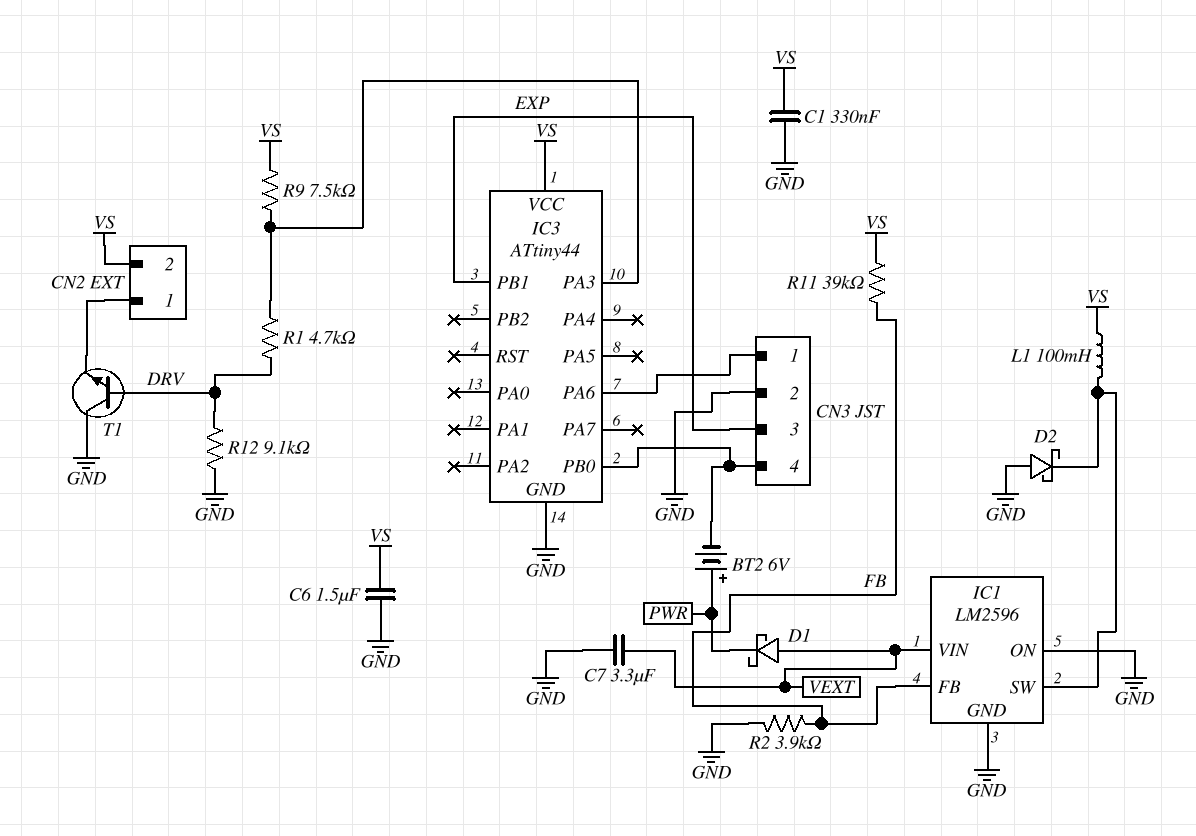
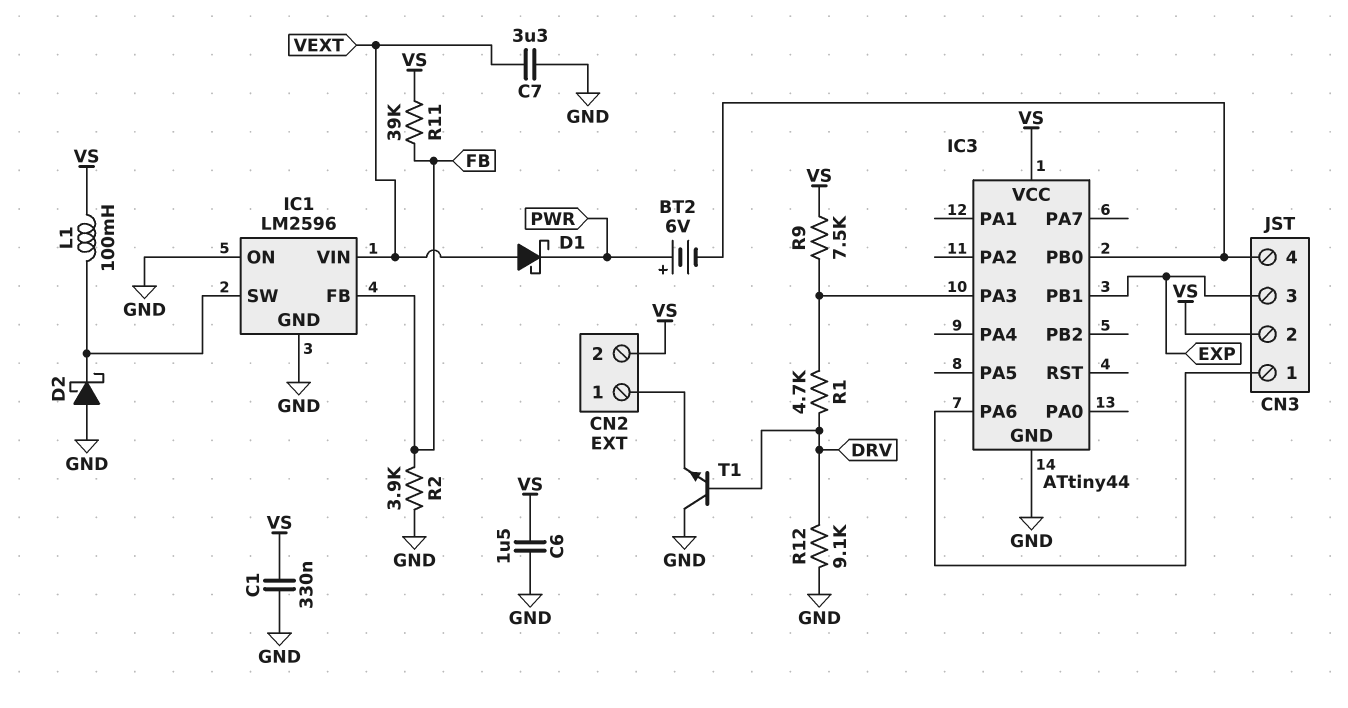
CN3 pin 2: GND -> VS

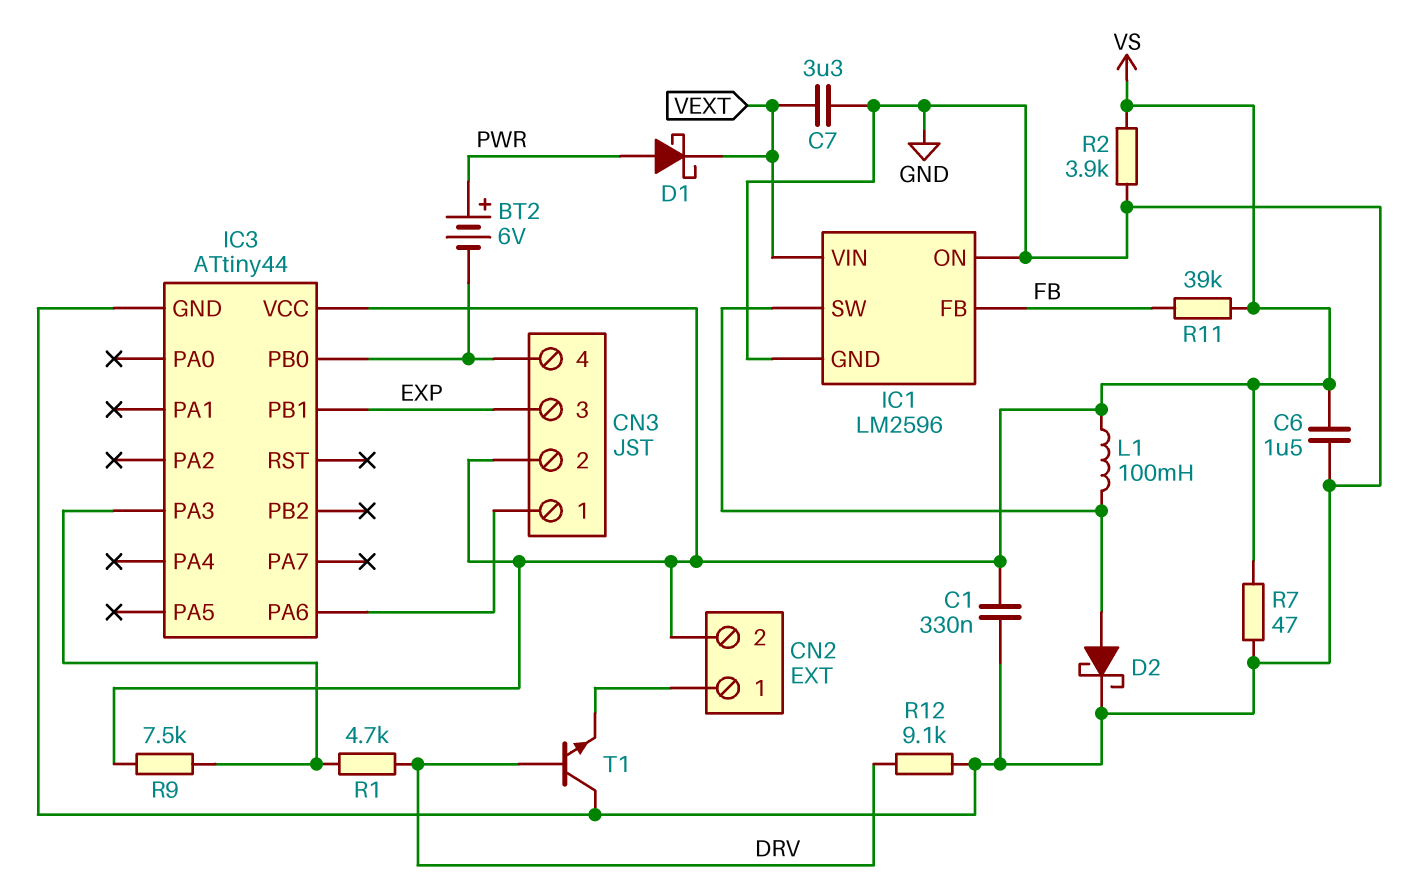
D1: schottky (A VEXT, K PWR) -> schottky (A PWR, K VEXT)
D2: schottky (A GND, K IC1/SW) -> schottky (A IC1/SW, K GND)
R2: 3.9k (FB, GND) -> 3.9k (GND, VS)
R7: none -> 47 (GND, VS)

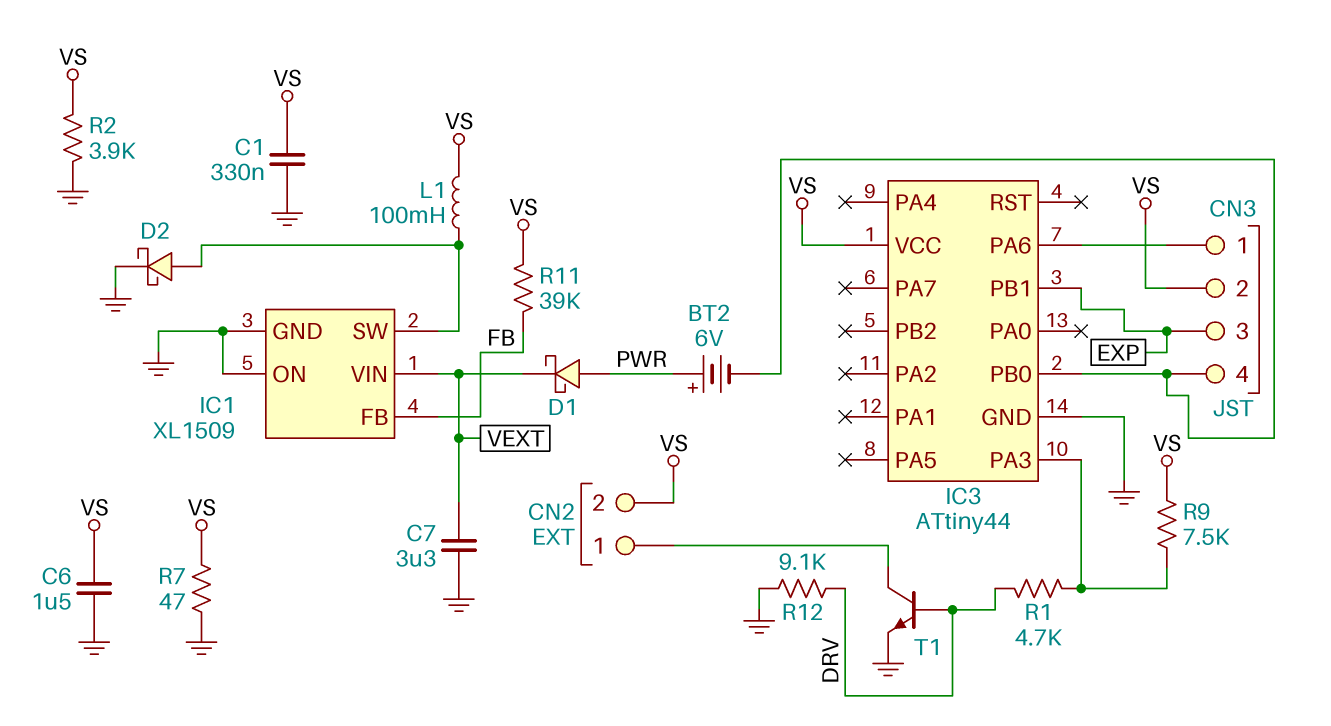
IC1: LM2596 -> XL1509
T1: NPN (B DRV, C GND, E CN2/1) -> NPN (B DRV, C CN2/1, E GND)

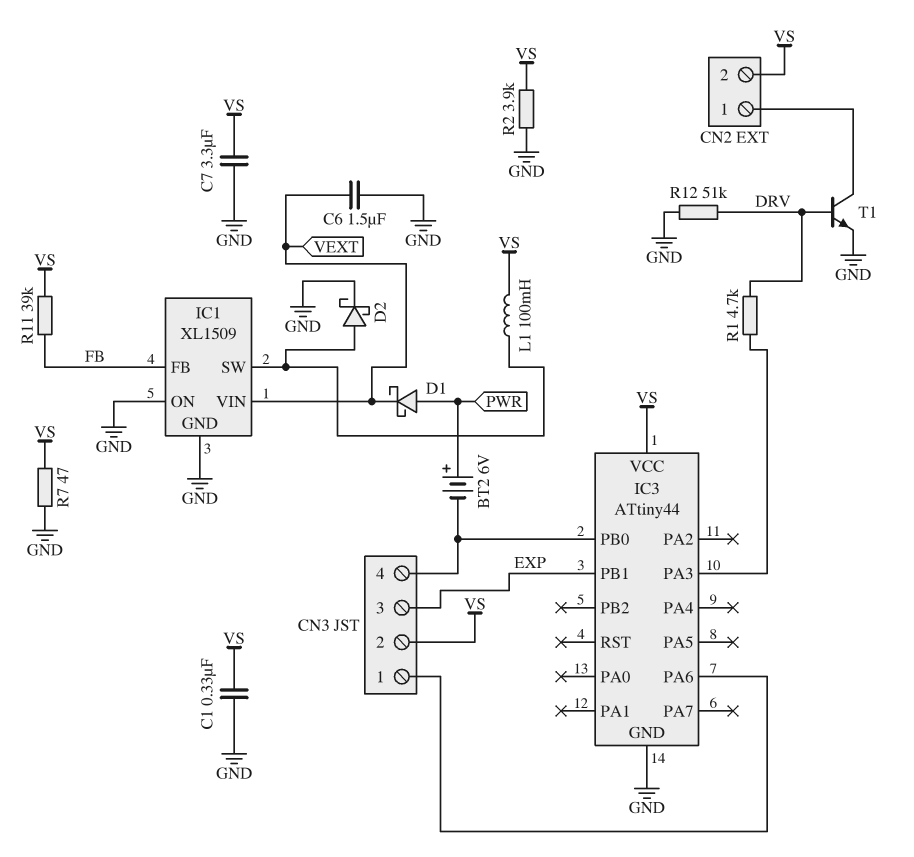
C6: 1.5uF (GND, VS) -> 1.5uF (GND, VEXT)
C7: 3.3uF (GND, VEXT) -> 3.3uF (GND, VS)
R9: 7.5k (IC3/PA3, VS) -> none
R12: 9.1k (DRV, GND) -> 51k (DRV, GND)

